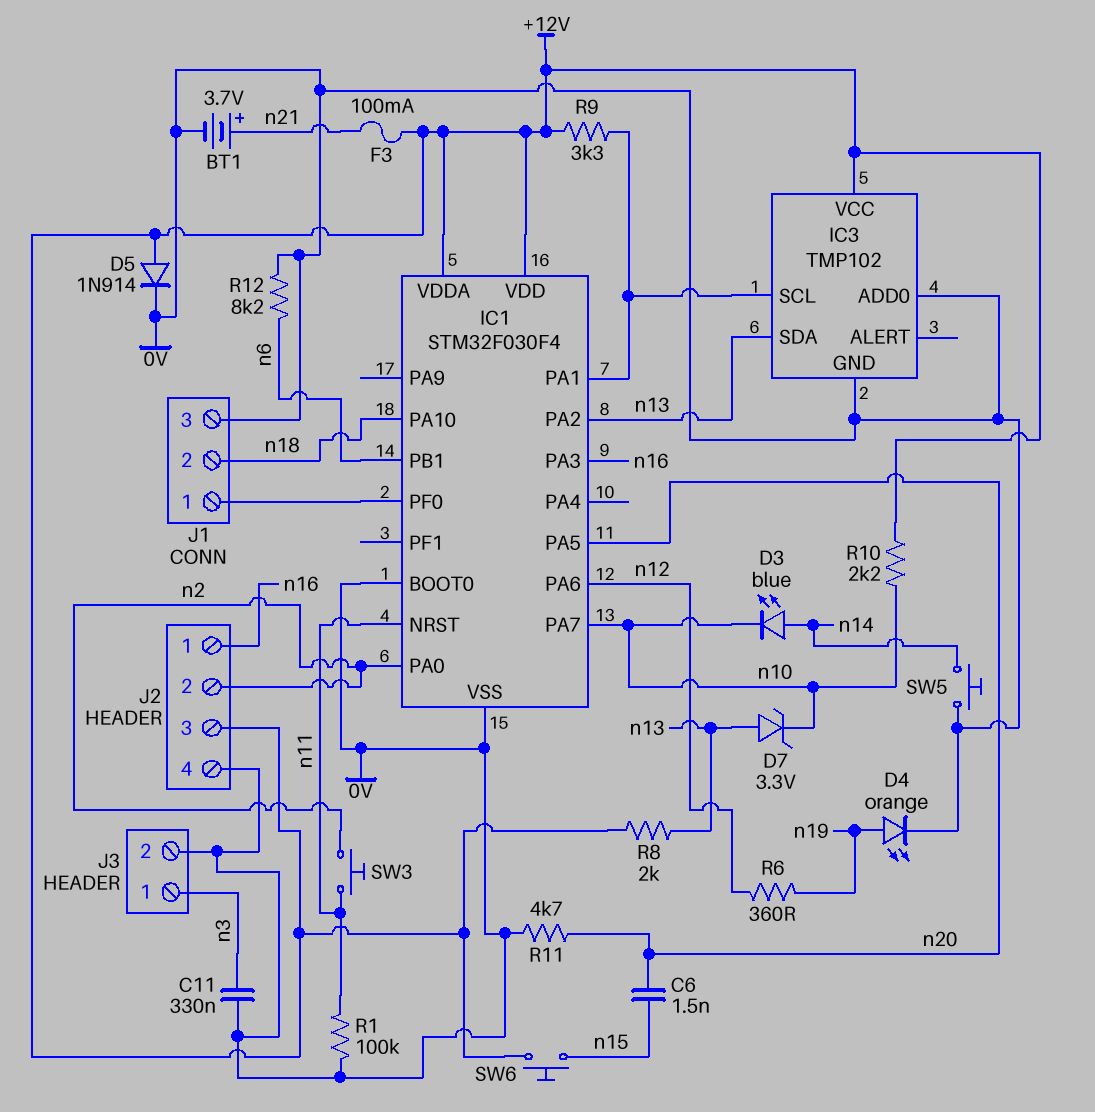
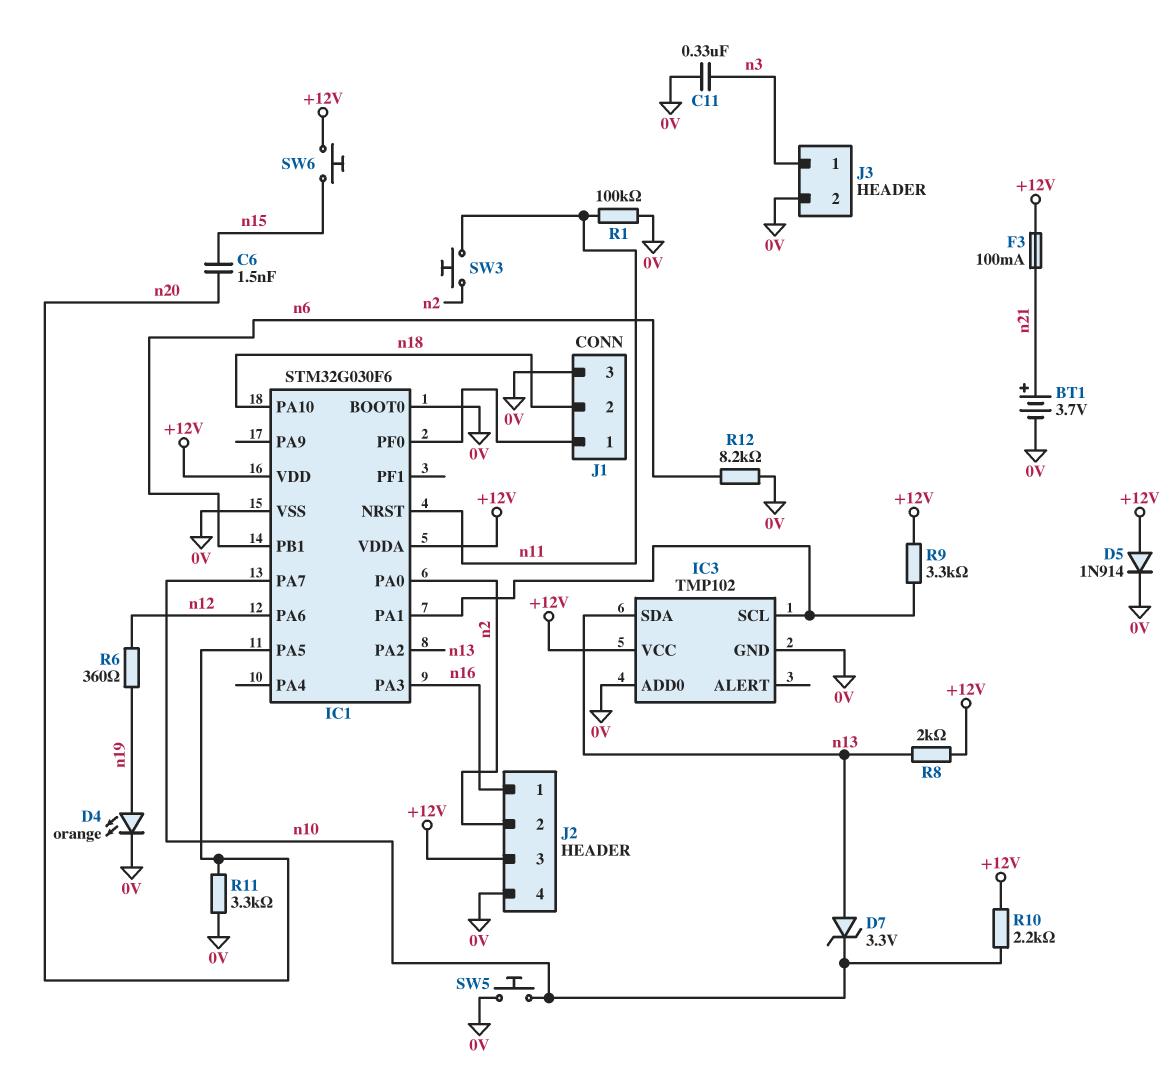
D3: LED blue (A n14, K n10) -> none
IC1: STM32F030F4 -> STM32G030F6
R11: 4.7k (0V, n20) -> 3.3k (0V, n20)
SW5: button (0V, n14) -> button (0V, n10)

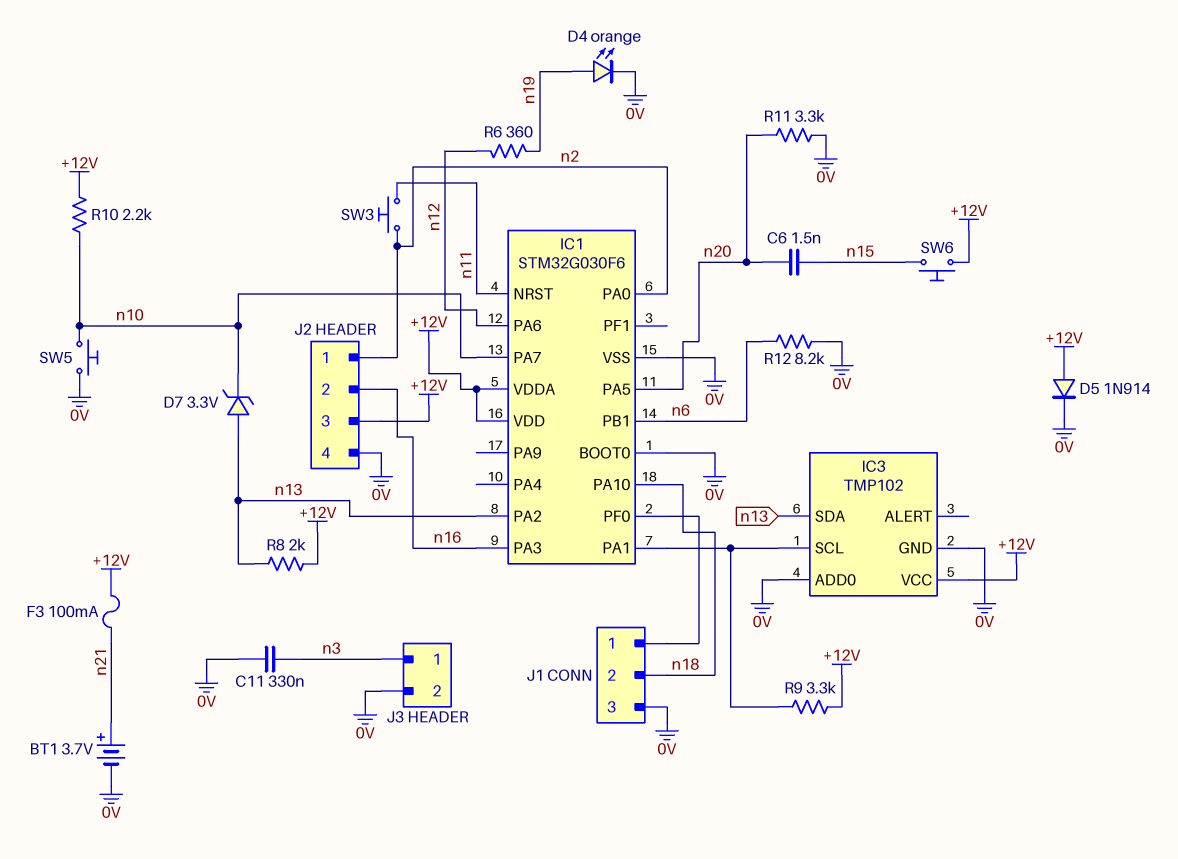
J2 pin 1: n16 -> n2
J2 pin 2: n2 -> n16
R1: 100k (0V, n11) -> none

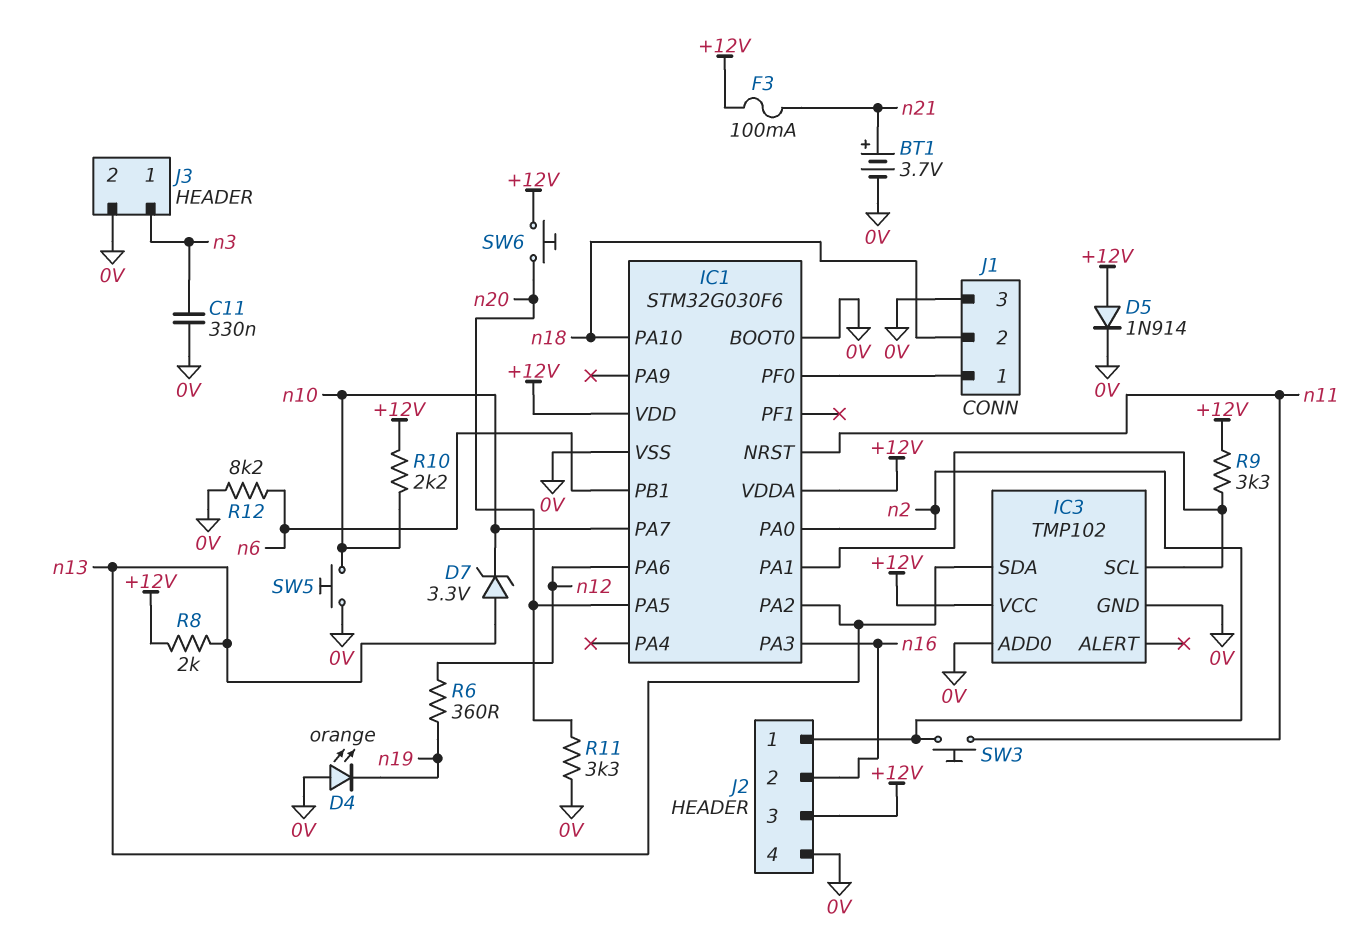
C6: 1.5nF (n15, n20) -> none
D4: LED orange (A n19, K 0V) -> LED orange (A 0V, K n19)
SW6: button (+12V, n15) -> button (+12V, n20)

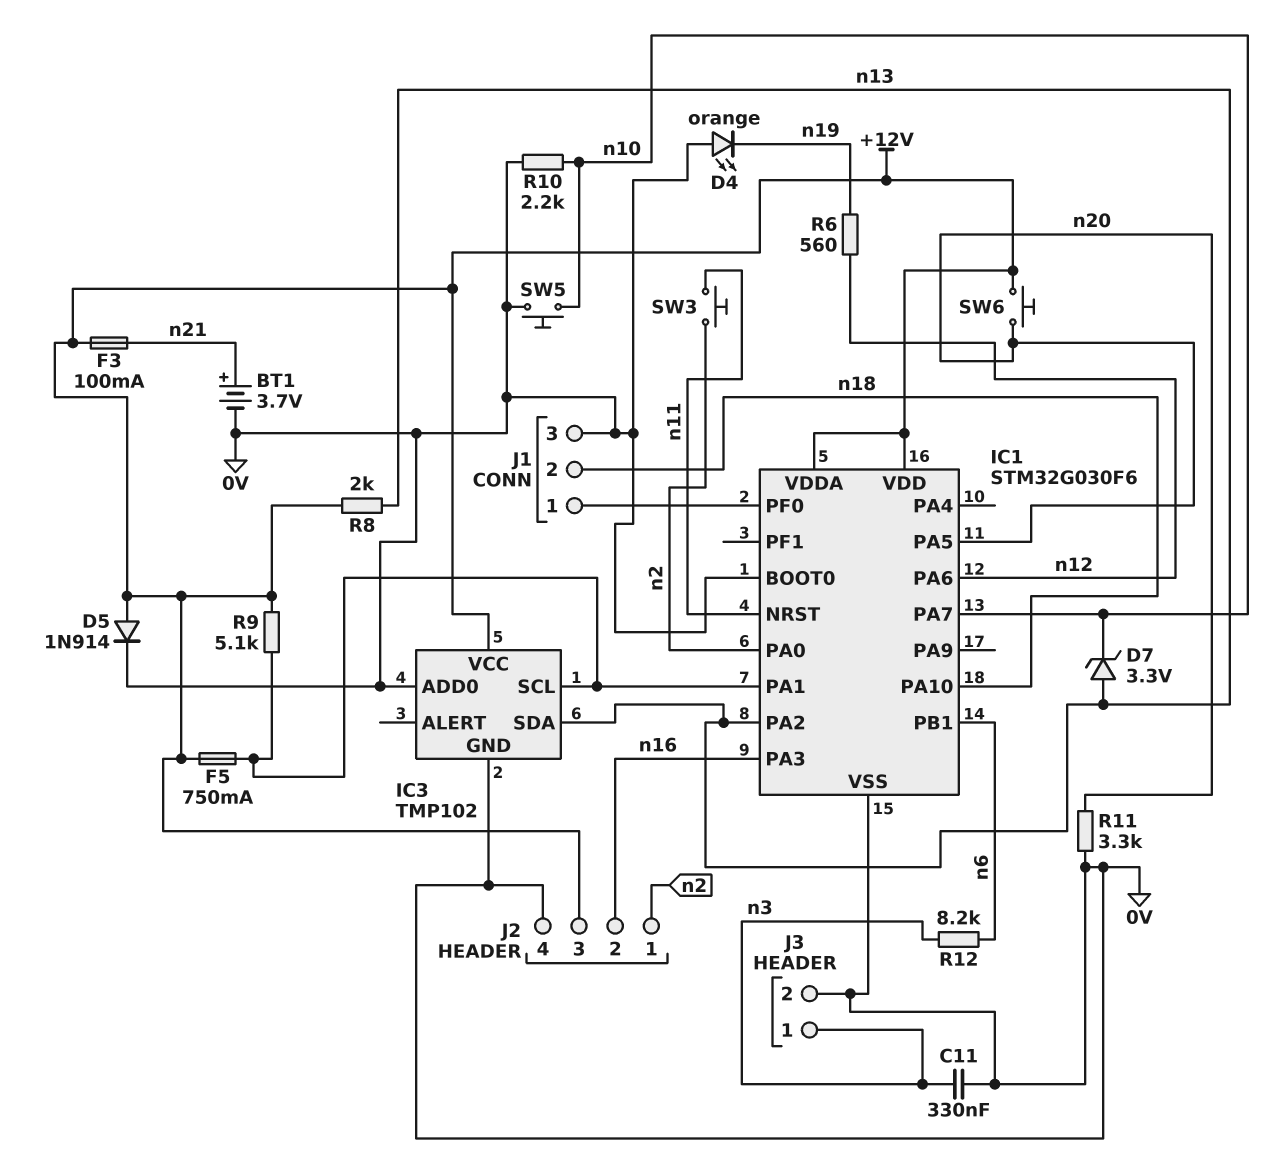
F5: none -> 750mA (+12V, IC1/PA1)
R6: 360 (n12, n19) -> 560 (n12, n19)
R9: 3.3k (+12V, IC1/PA1) -> 5.1k (+12V, IC1/PA1)
R10: 2.2k (+12V, n10) -> 2.2k (0V, n10)
R12: 8.2k (0V, n6) -> 8.2k (n3, n6)

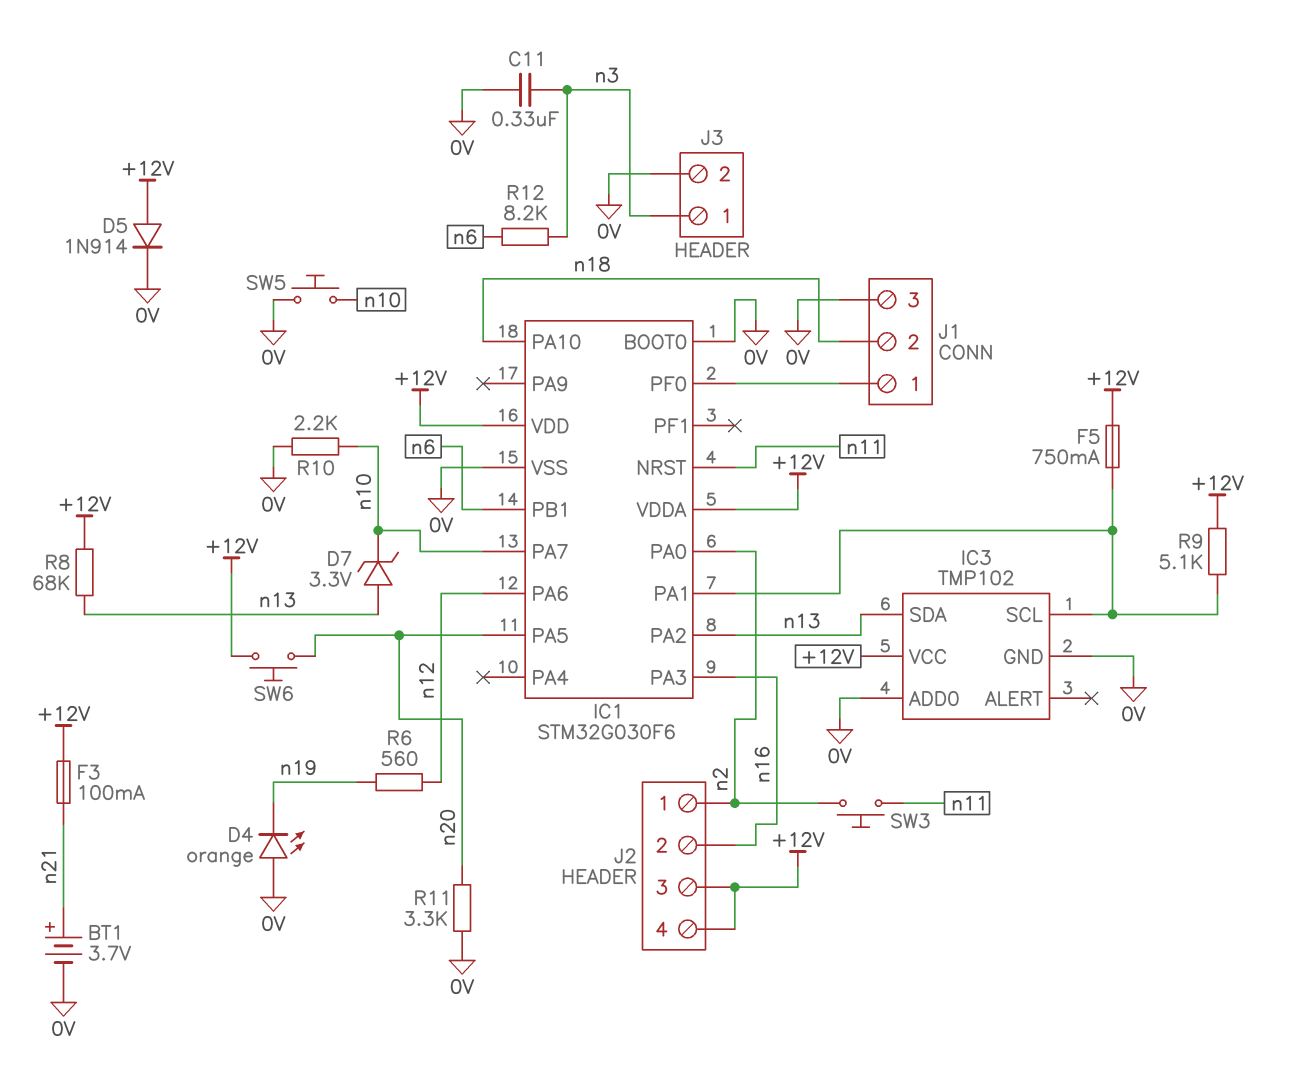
J2 pin 4: 0V -> +12V
R8: 2k (+12V, n13) -> 68k (+12V, n13)

